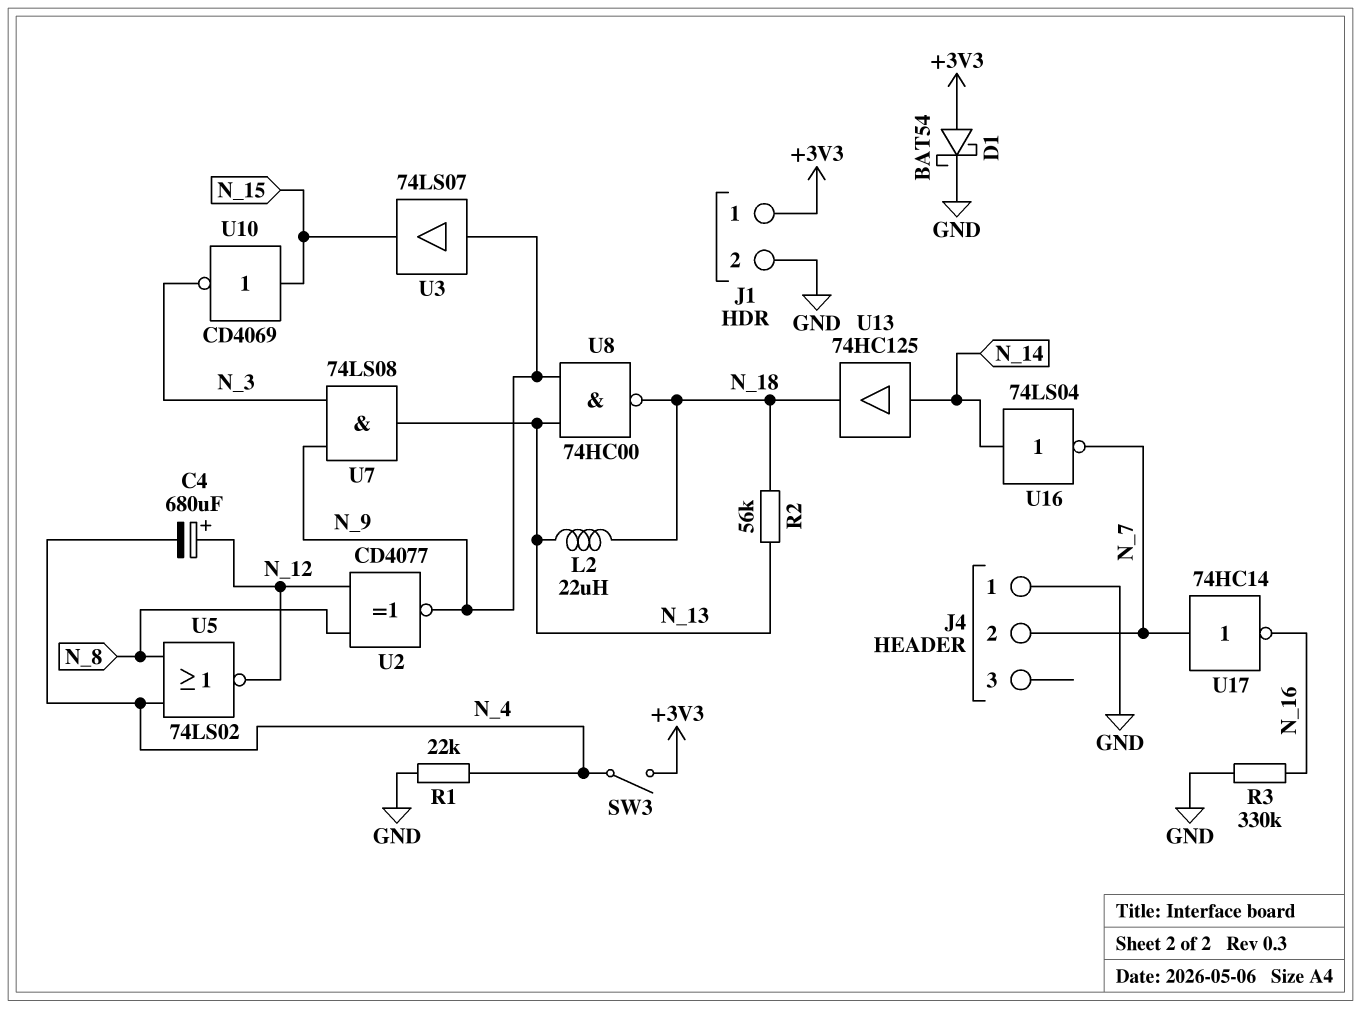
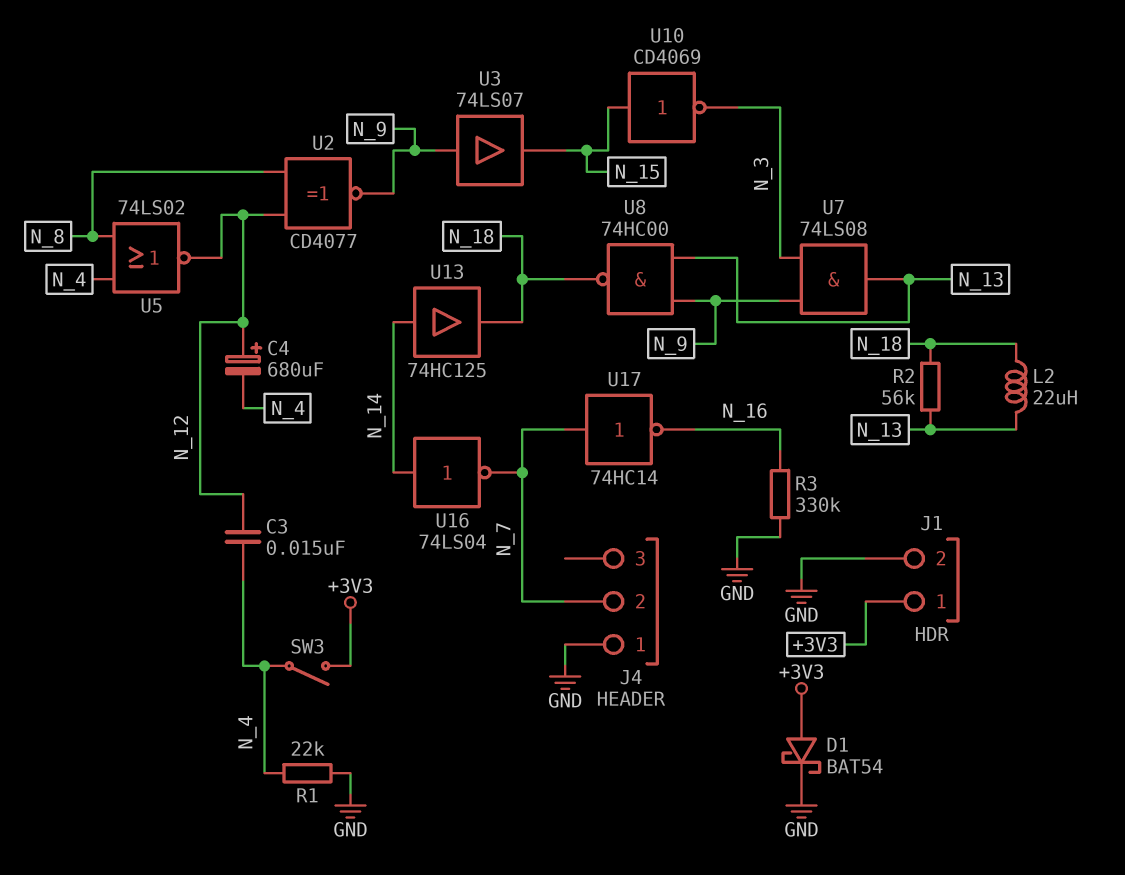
C3: none -> 15nF (N_4, N_12)

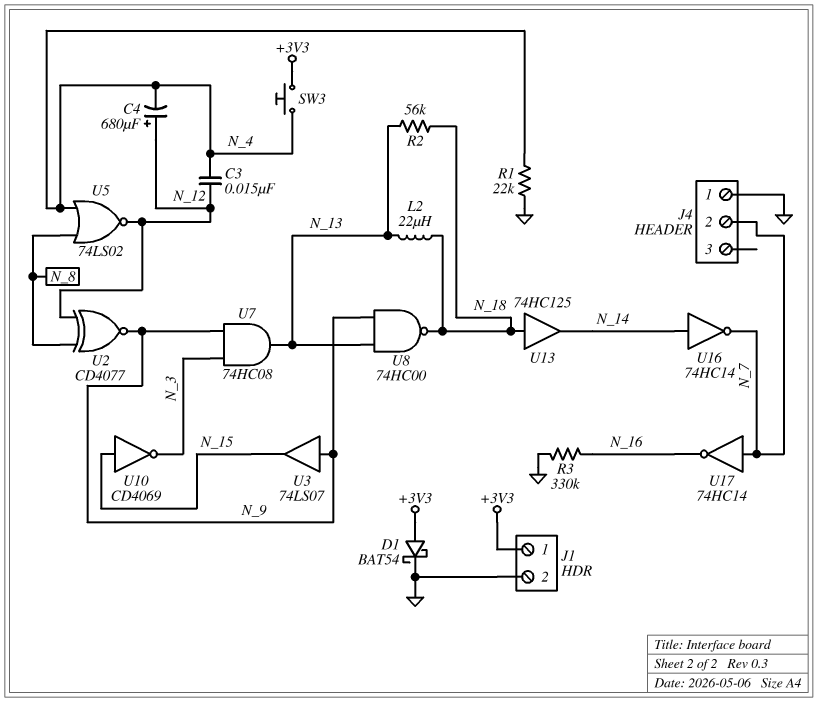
SW3: switch (+3V3, N_4) -> button (+3V3, N_4)
U7: AND 74LS08 (in N_3, in N_9, out N_13) -> AND 74HC08 (in N_3, in N_9, out N_13)
U13: buffer 74HC125 (in N_14, out N_18) -> buffer 74HC125 (in N_18, out N_14)
U16: NOT 74LS04 (in N_14, out N_7) -> NOT 74HC14 (in N_14, out N_7)

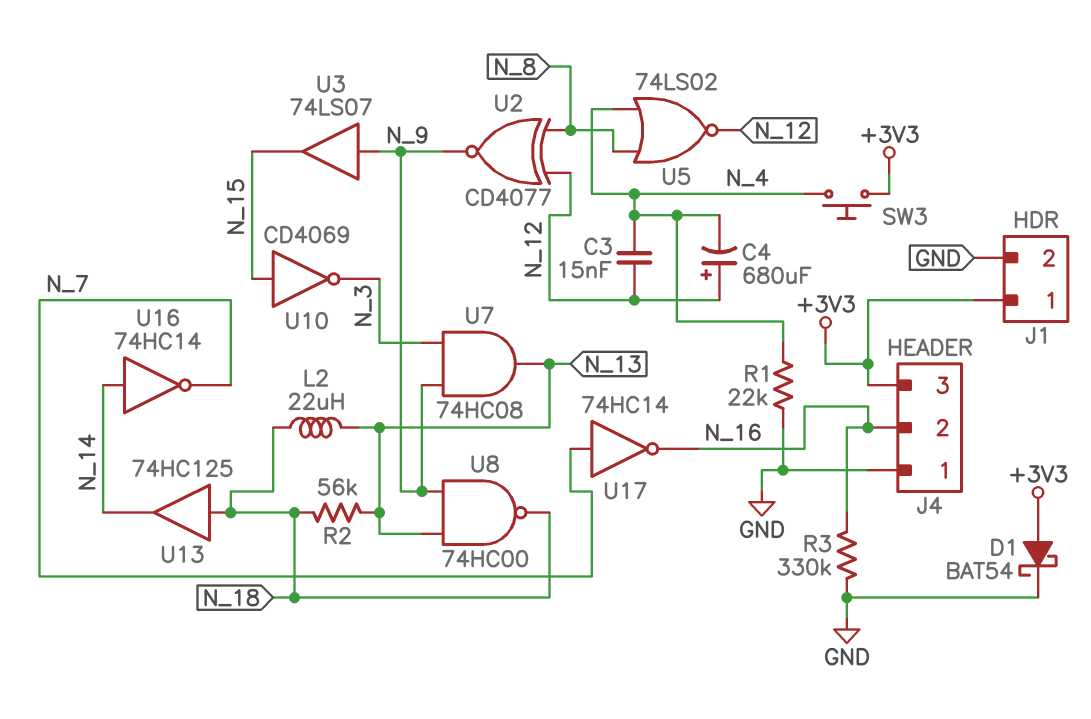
J4 pin 2: N_7 -> N_16
J4 pin 3: none -> +3V3

